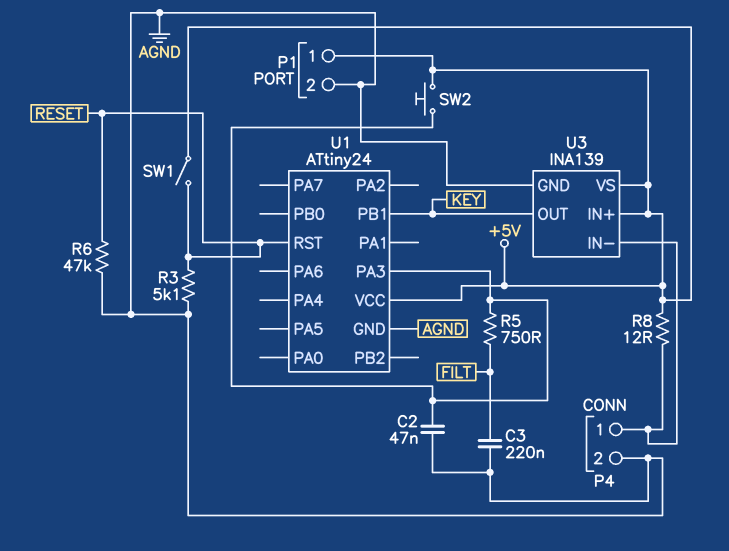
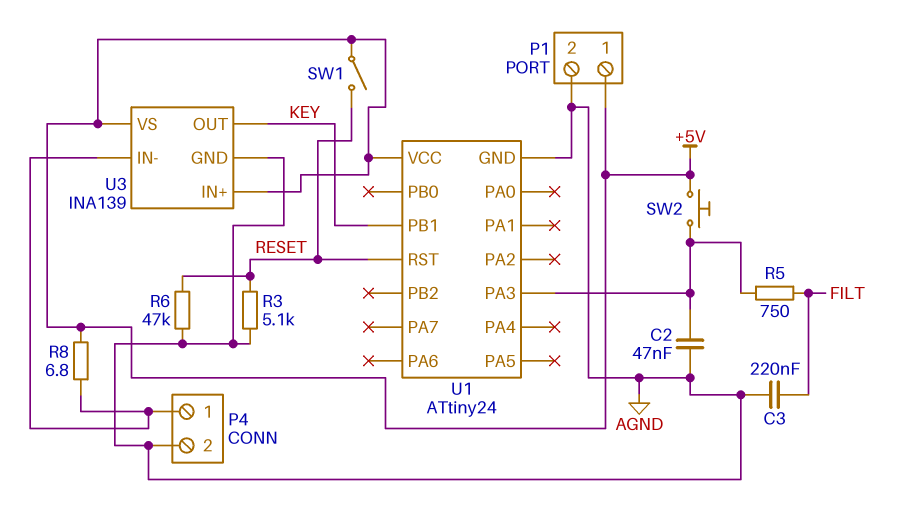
R8: 12 (+5V, P4/1) -> 6.8 (+5V, P4/1)

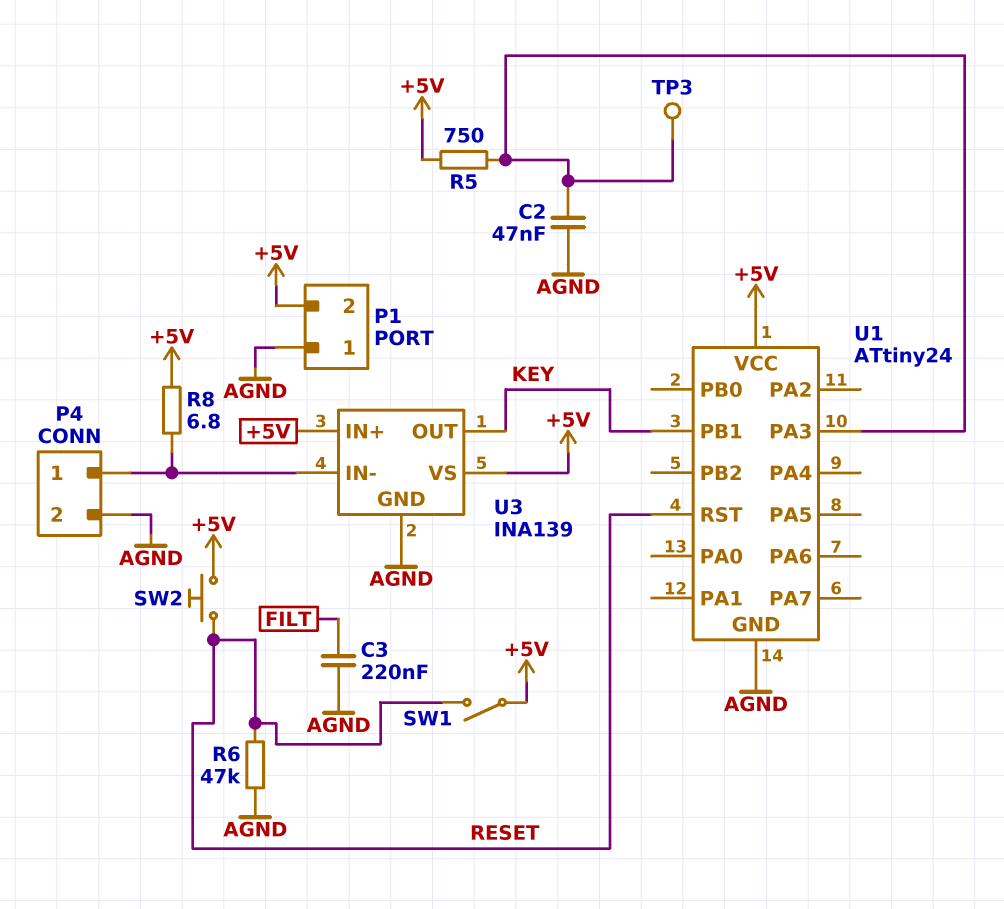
P1 pin 1: +5V -> AGND
P1 pin 2: AGND -> +5V
R3: 5.1k (AGND, RESET) -> none
R5: 750 (FILT, U1/PA3) -> 750 (+5V, U1/PA3)
SW2: button (+5V, U1/PA3) -> button (+5V, RESET)
TP3: none -> test point (U1/PA3)

